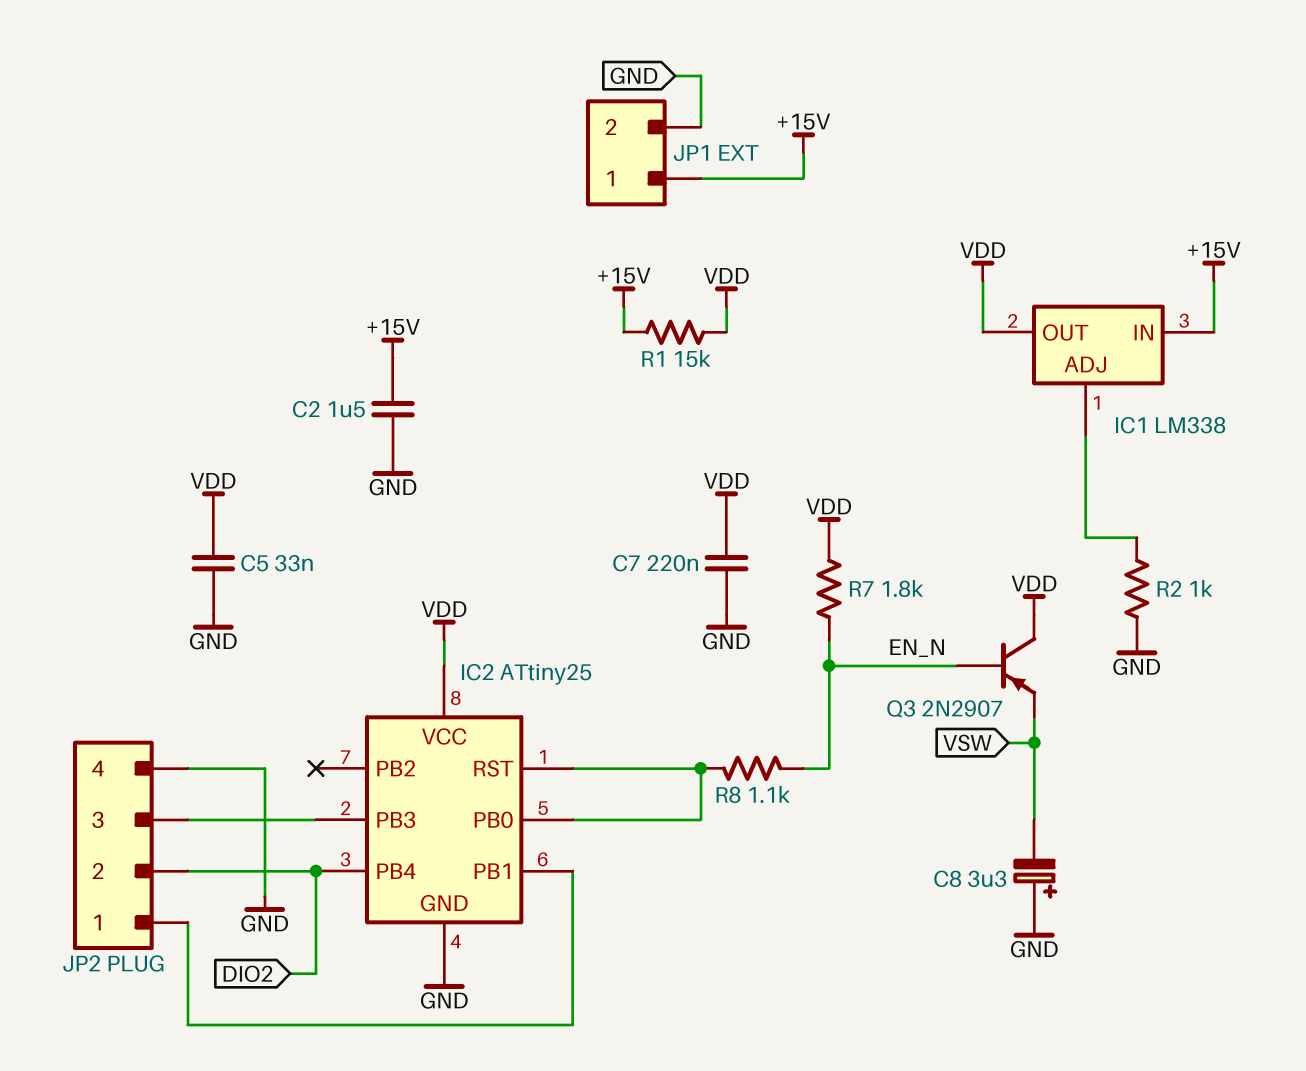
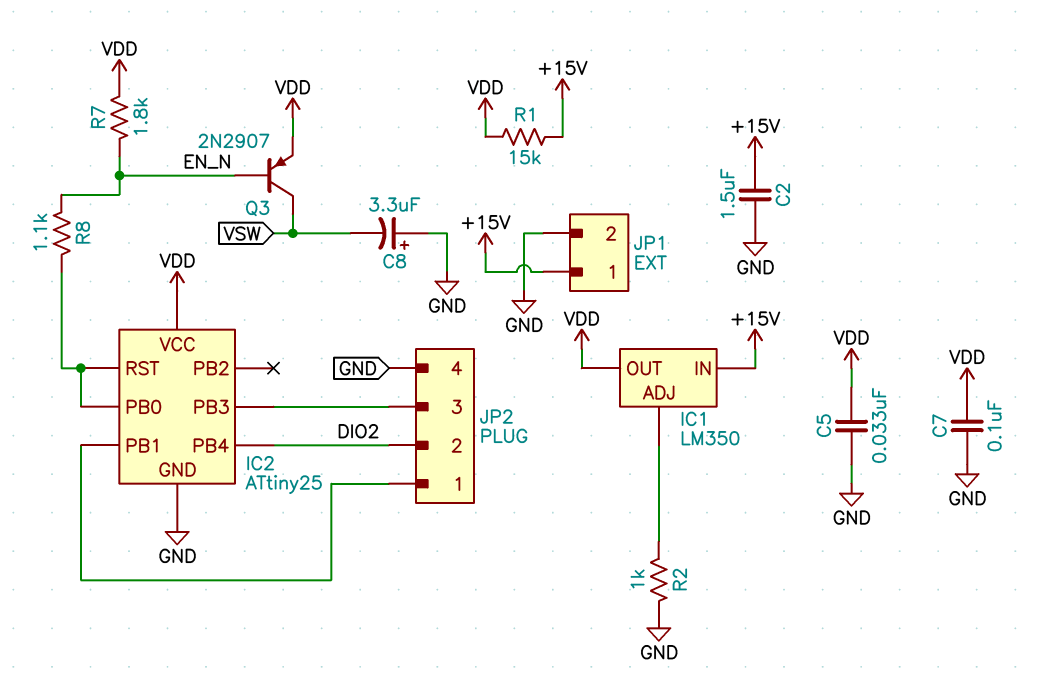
C7: 220nF (GND, VDD) -> 100nF (GND, VDD)
IC1: LM338 -> LM350
Q3: PNP 2N2907 (B EN_N, C VDD, E VSW) -> PNP 2N2907 (B EN_N, C VSW, E VDD)

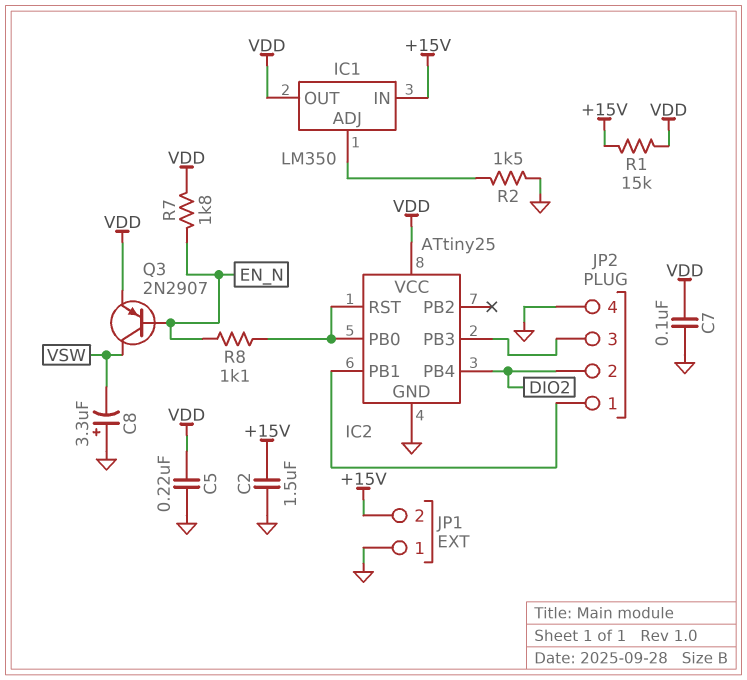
C5: 33nF (GND, VDD) -> 220nF (GND, VDD)
JP1 pin 1: +15V -> GND
JP1 pin 2: GND -> +15V
R2: 1k (GND, IC1/ADJ) -> 1.5k (GND, IC1/ADJ)

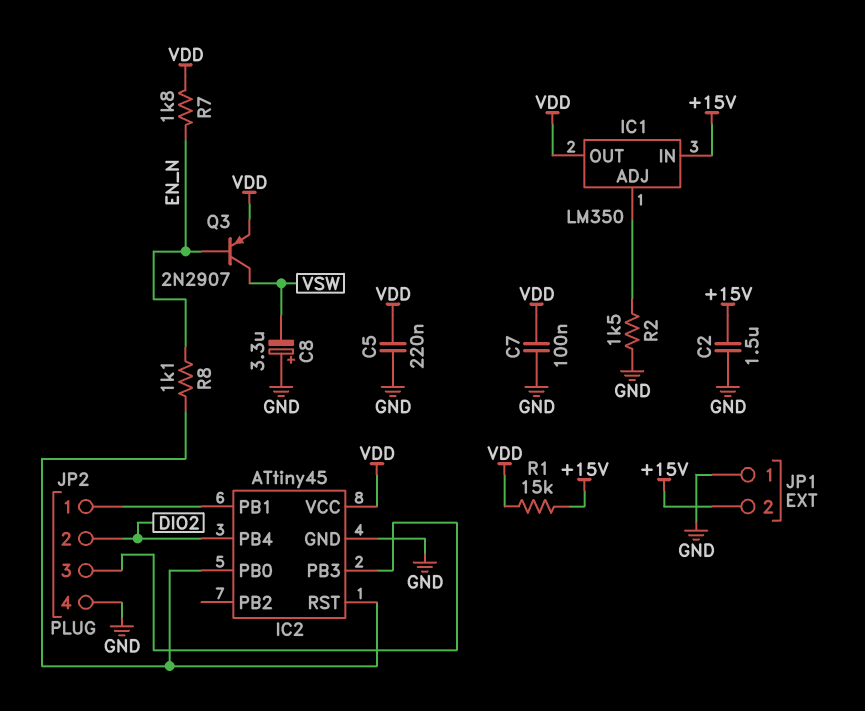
IC2: ATtiny25 -> ATtiny45

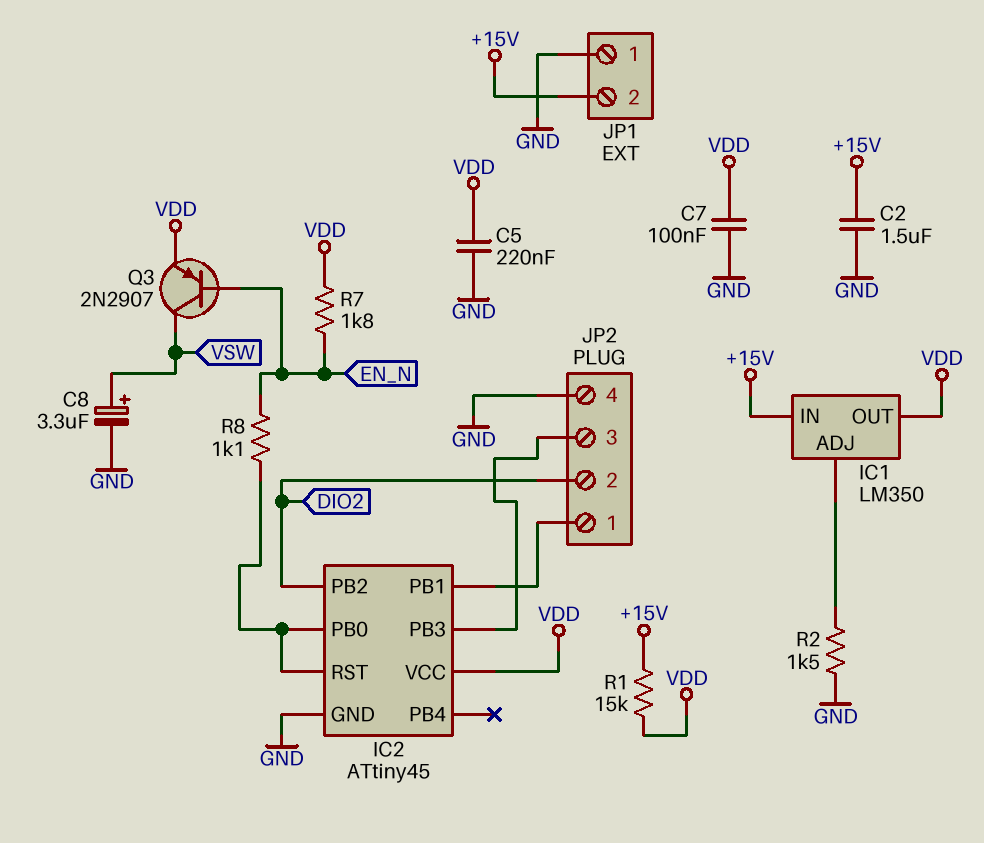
C8: 3.3uF (plus GND, minus VSW) -> 3.3uF (plus VSW, minus GND)
IC2 pin PB2: none -> DIO2
IC2 pin PB4: DIO2 -> none

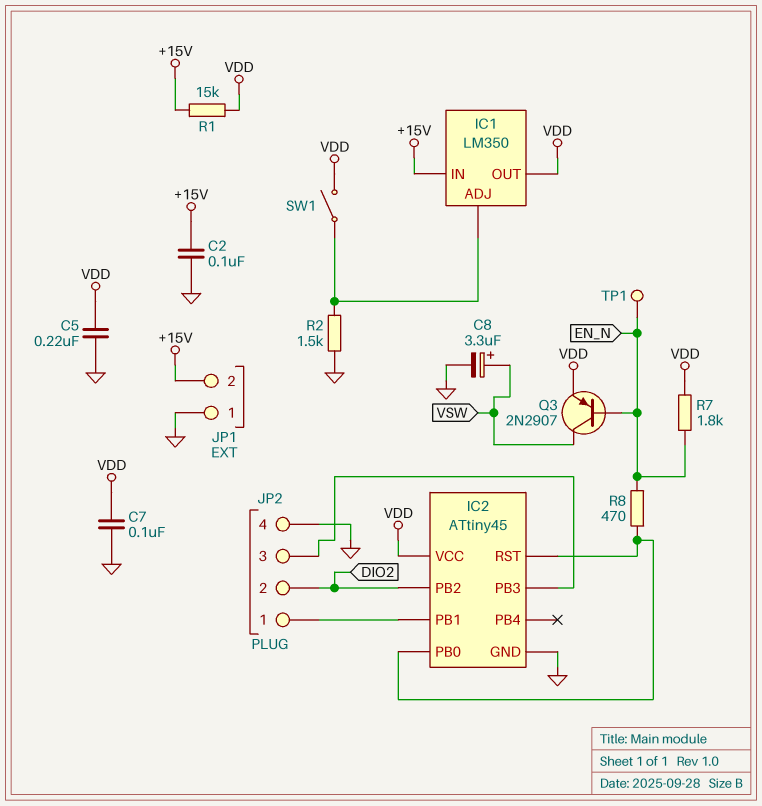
C2: 1.5uF (+15V, GND) -> 100nF (+15V, GND)
R8: 1.1k (EN_N, IC2/PB0) -> 470 (EN_N, IC2/PB0)
SW1: none -> switch (IC1/ADJ, VDD)
TP1: none -> test point (EN_N)

